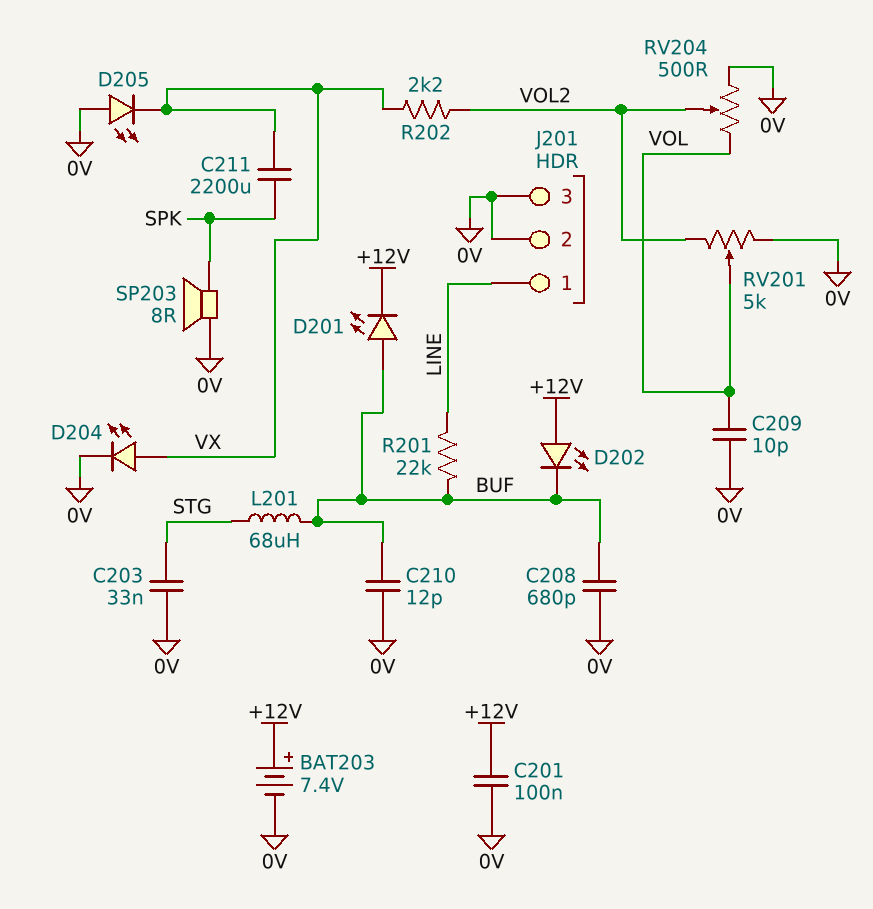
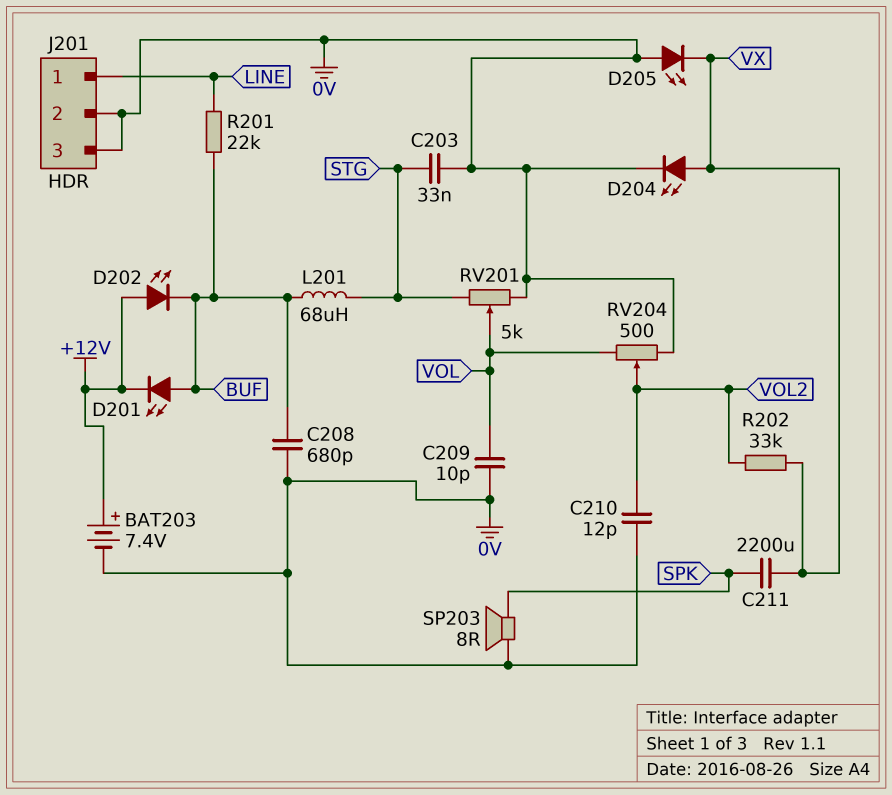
C201: 100nF (+12V, 0V) -> none
C210: 12pF (0V, BUF) -> 12pF (0V, VOL2)
R202: 2.2k (VOL2, VX) -> 33k (VOL2, VX)
RV201: 5k (0V, VOL2, wiper VOL) -> 5k (0V, STG, wiper VOL)

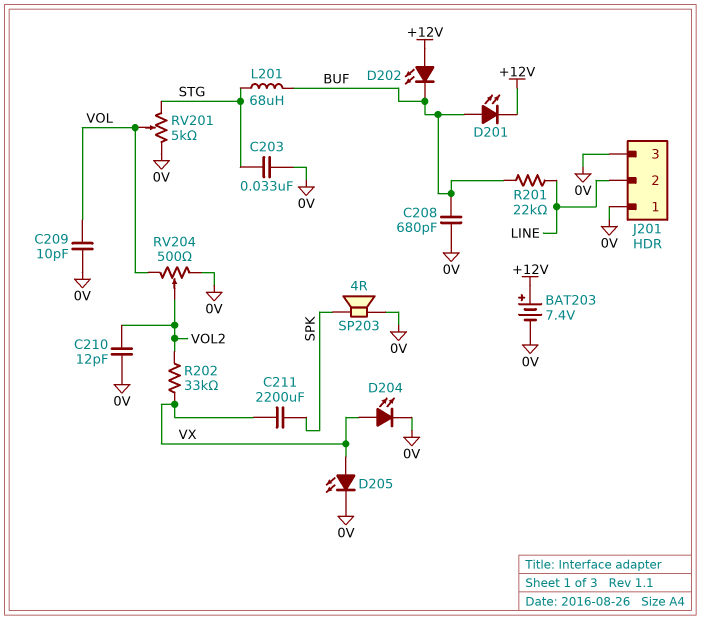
D205: LED (A 0V, K VX) -> LED (A VX, K 0V)
J201 pin 1: LINE -> 0V
J201 pin 2: 0V -> LINE
SP203: speaker 8R (0V, SPK) -> speaker 4R (0V, SPK)

